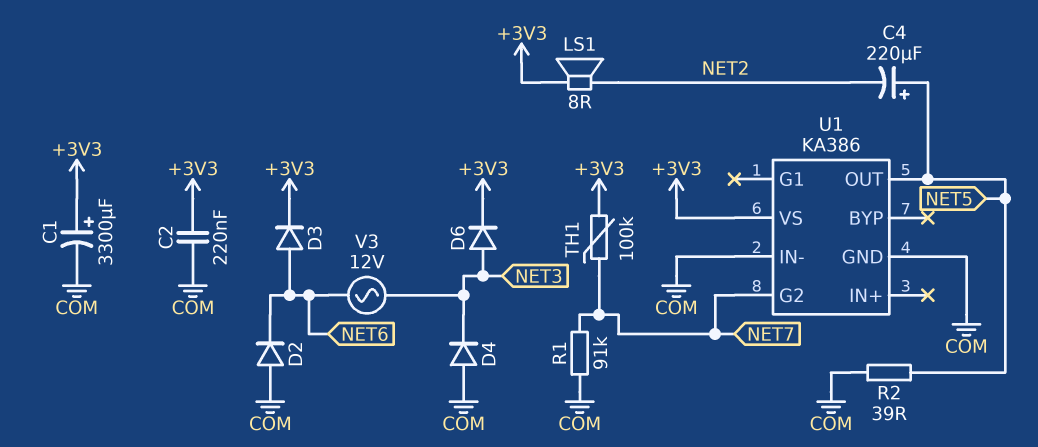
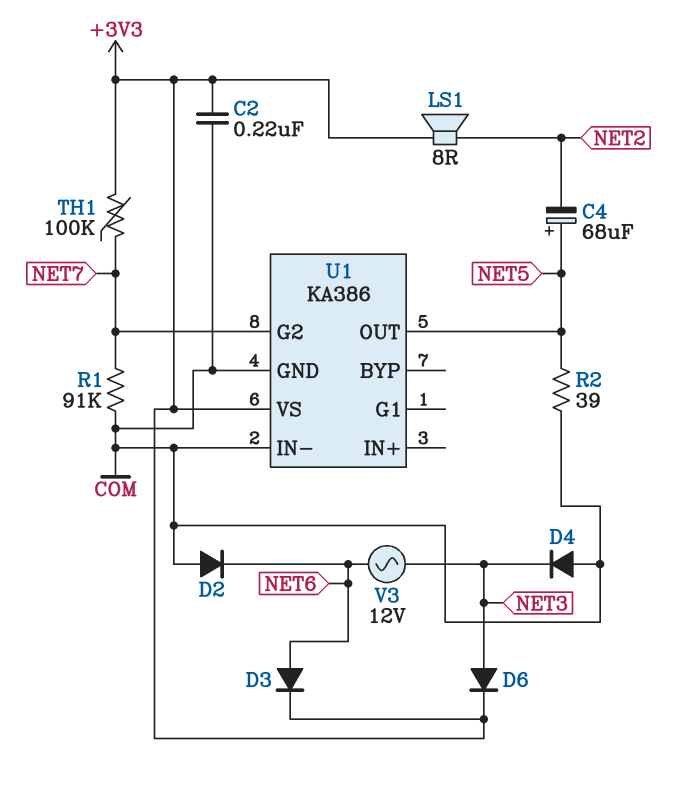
C1: 3300uF (plus +3V3, minus COM) -> none
C4: 220uF (plus NET5, minus NET2) -> 68uF (plus NET5, minus NET2)

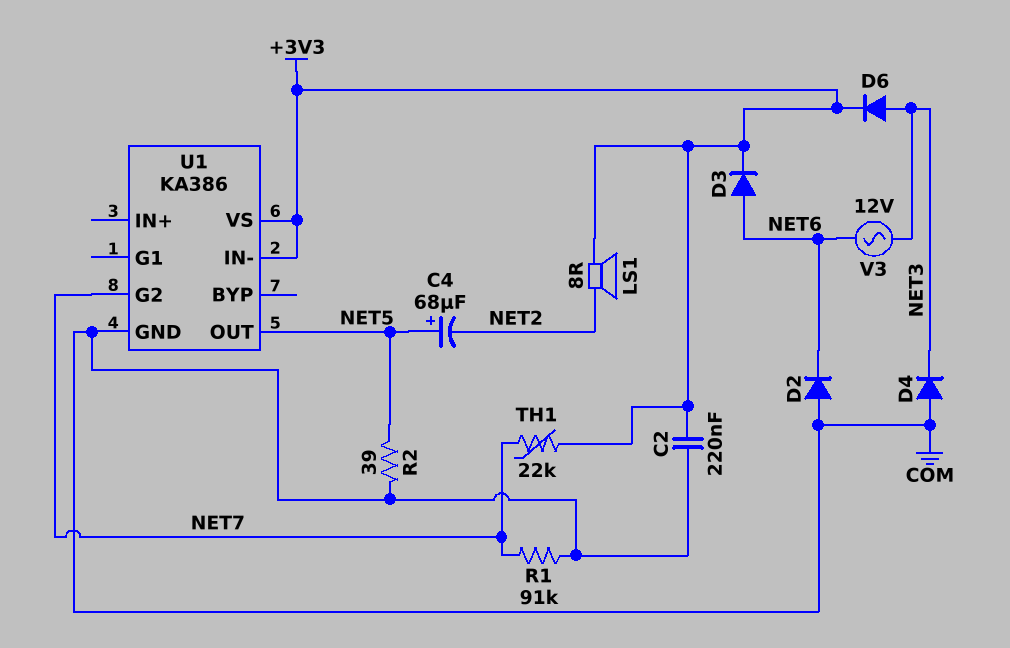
TH1: 100k (+3V3, NET7) -> 22k (+3V3, NET7)
U1 pin IN-: COM -> +3V3

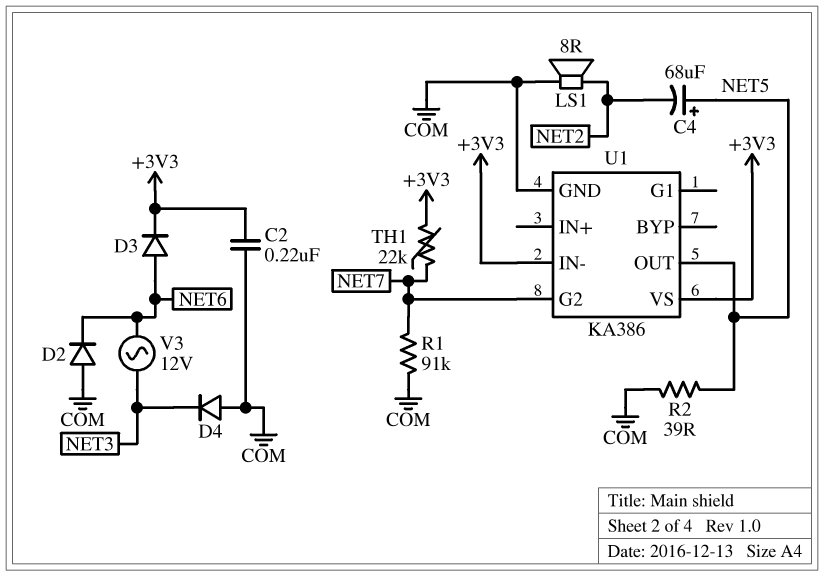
D6: diode (A NET3, K +3V3) -> none
LS1: speaker 8R (+3V3, NET2) -> speaker 8R (COM, NET2)

